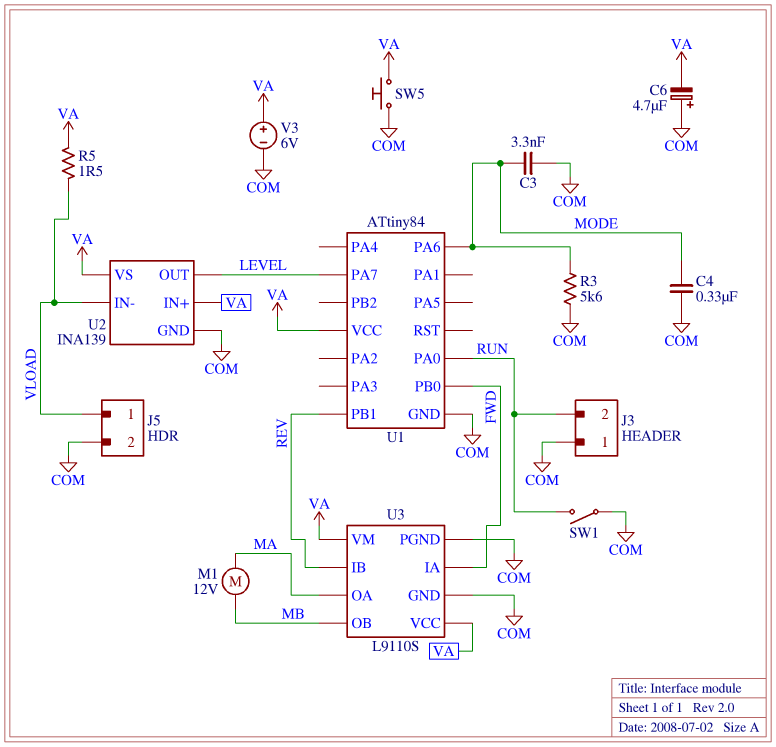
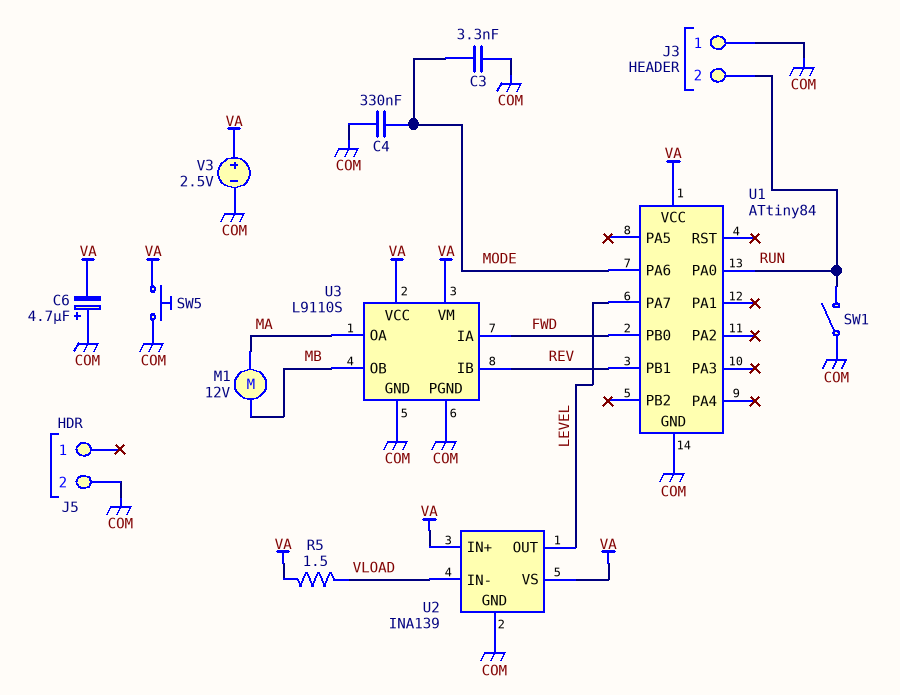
J5 pin 1: VLOAD -> none
R3: 5.6k (COM, MODE) -> none
V3: 6V (plus VA, minus COM) -> 2.5V (plus VA, minus COM)

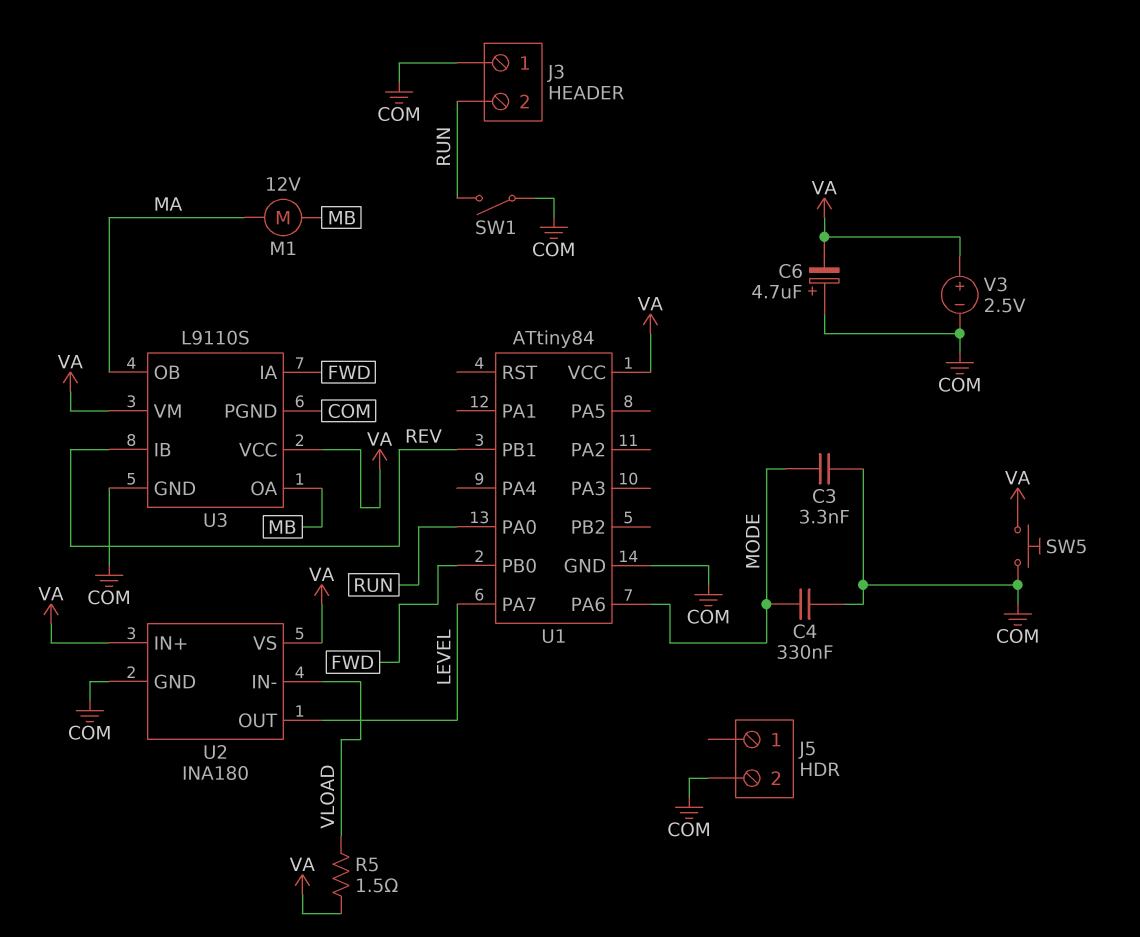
U2: INA139 -> INA180
U3 pin OA: MA -> MB
U3 pin OB: MB -> MA

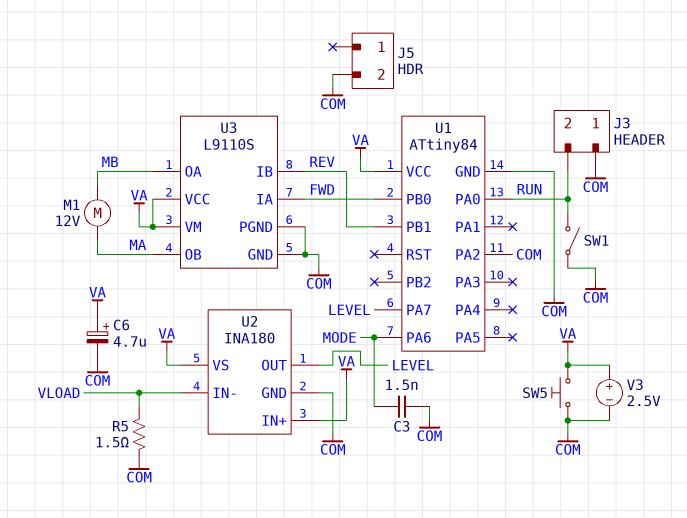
C3: 3.3nF (COM, MODE) -> 1.5nF (COM, MODE)
C4: 330nF (COM, MODE) -> none
C6: 4.7uF (plus COM, minus VA) -> 4.7uF (plus VA, minus COM)
R5: 1.5 (VA, VLOAD) -> 1.5 (COM, VLOAD)
U1 pin PA2: none -> COM

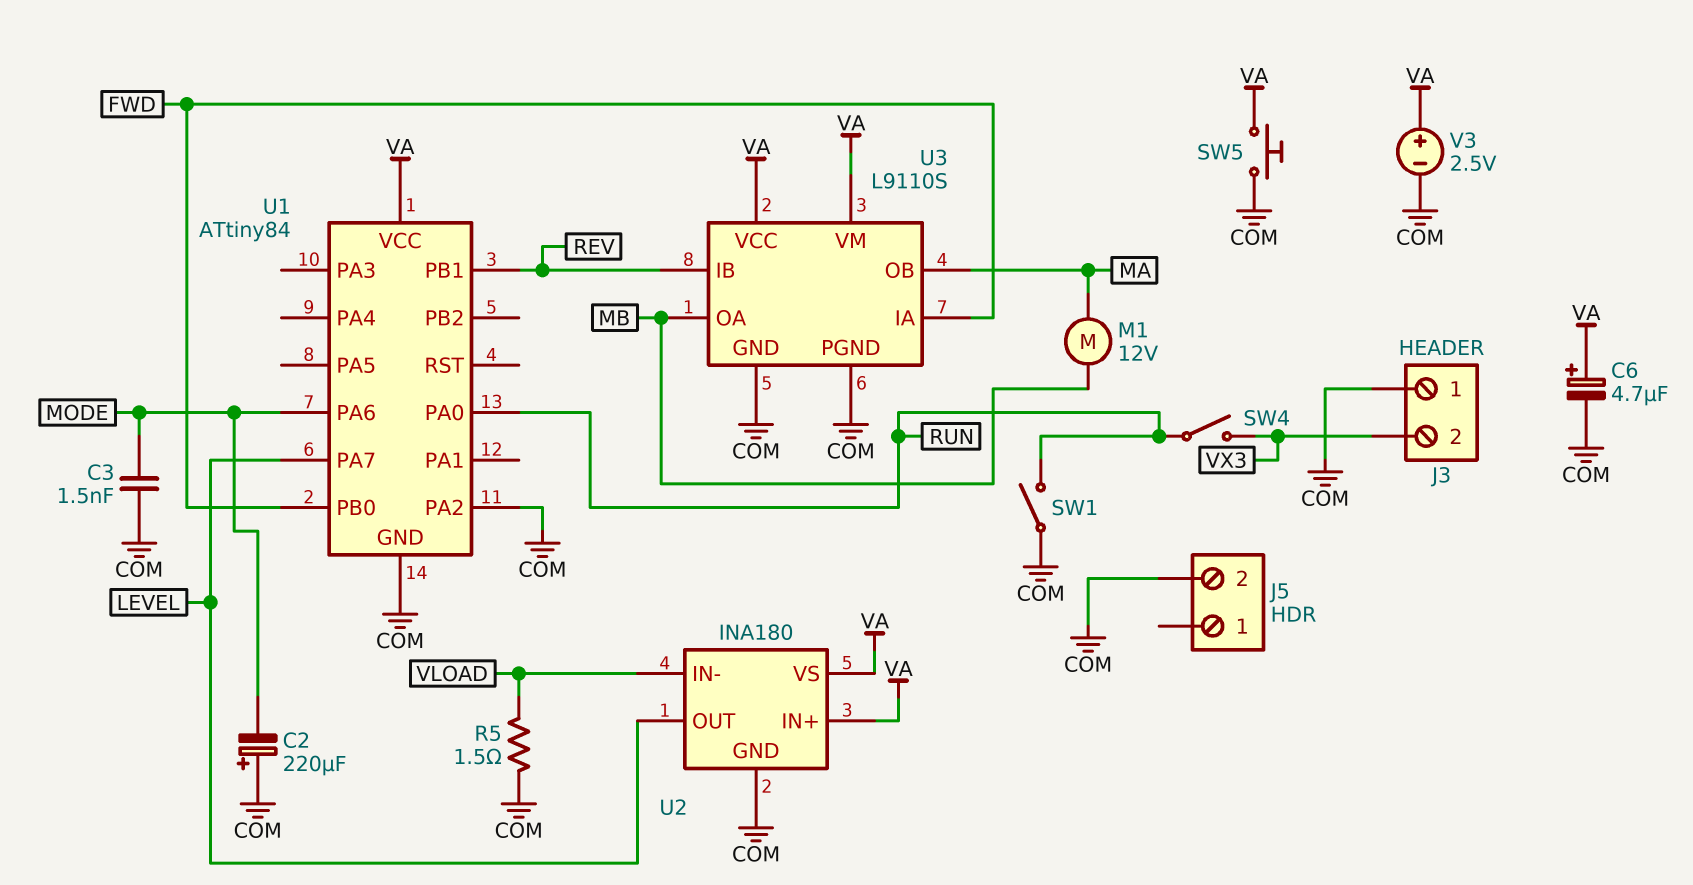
C2: none -> 220uF (plus COM, minus MODE)
J3 pin 2: RUN -> VX3
SW4: none -> switch (RUN, VX3)

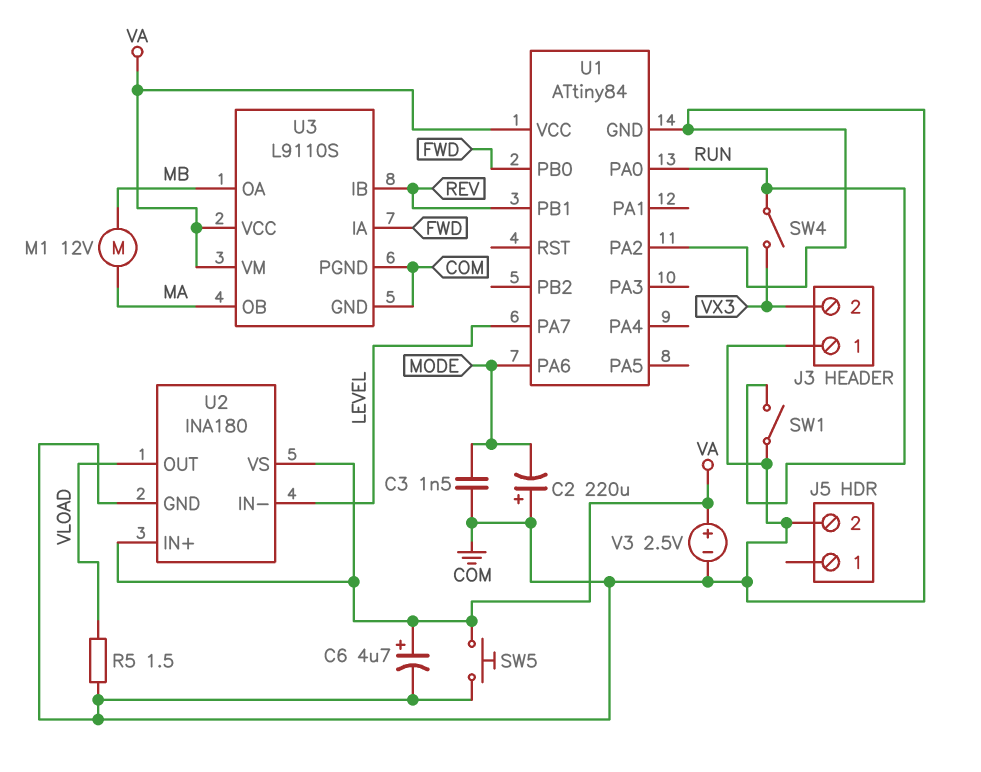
U2 pin IN-: VLOAD -> LEVEL
U2 pin OUT: LEVEL -> VLOAD

